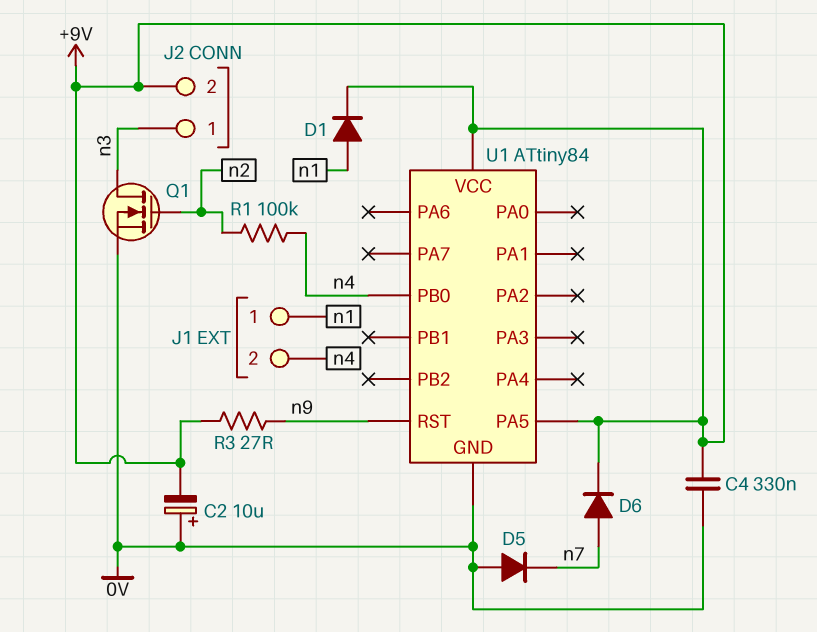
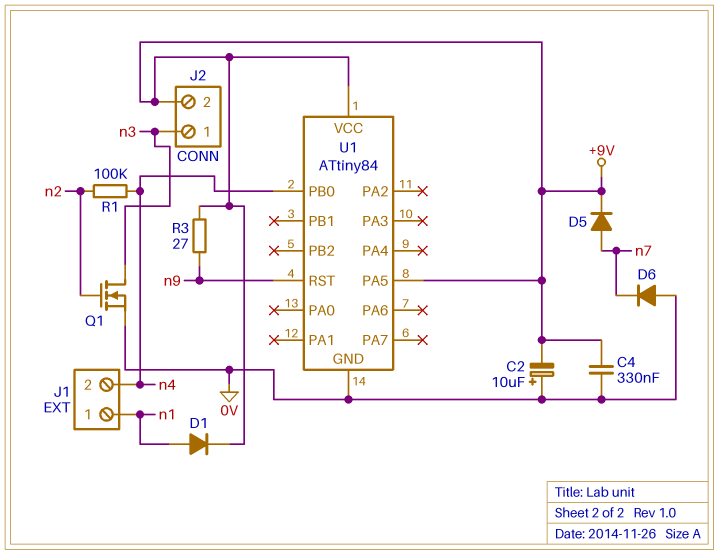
D5: diode (A 0V, K n7) -> diode (A n7, K +9V)
D6: diode (A n7, K +9V) -> diode (A 0V, K n7)

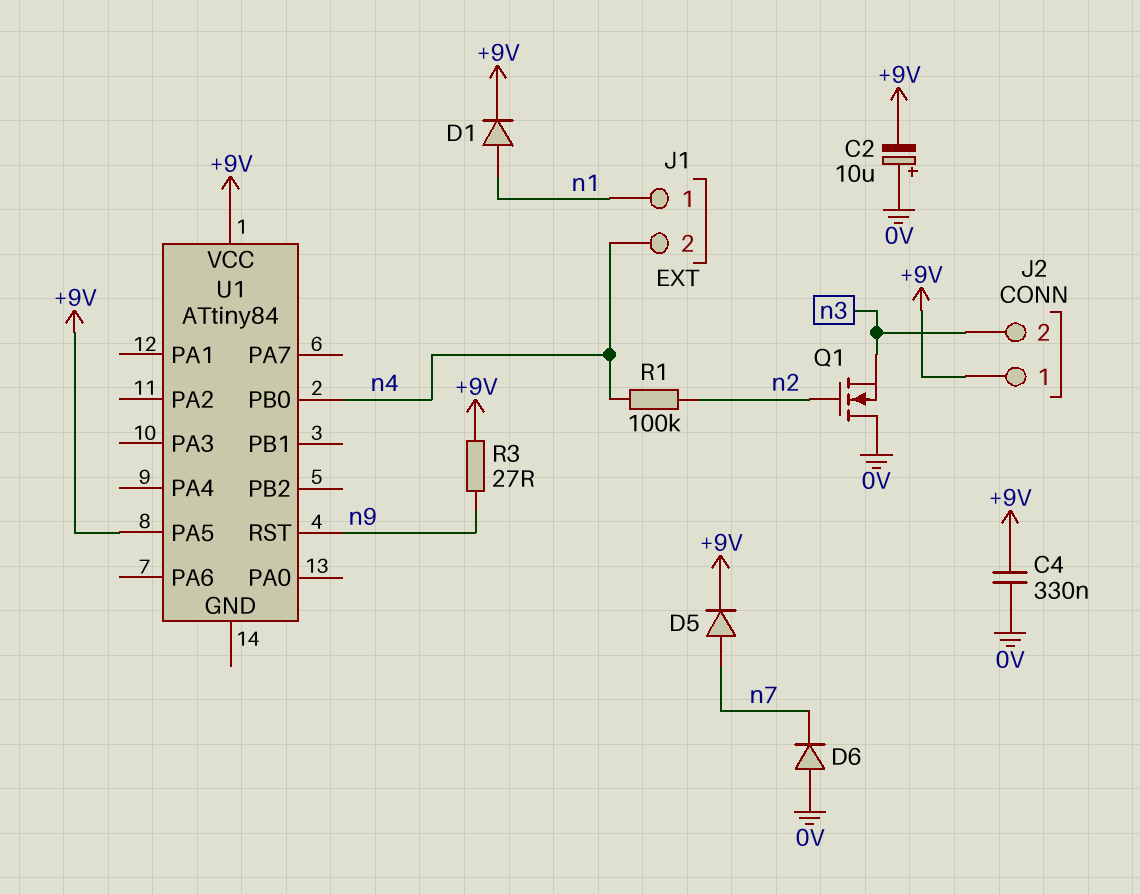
J2 pin 1: n3 -> +9V
J2 pin 2: +9V -> n3
Q1: NMOS (G n2, D n3, S 0V) -> NMOS (G n2, D 0V, S n3)
U1 pin GND: 0V -> none

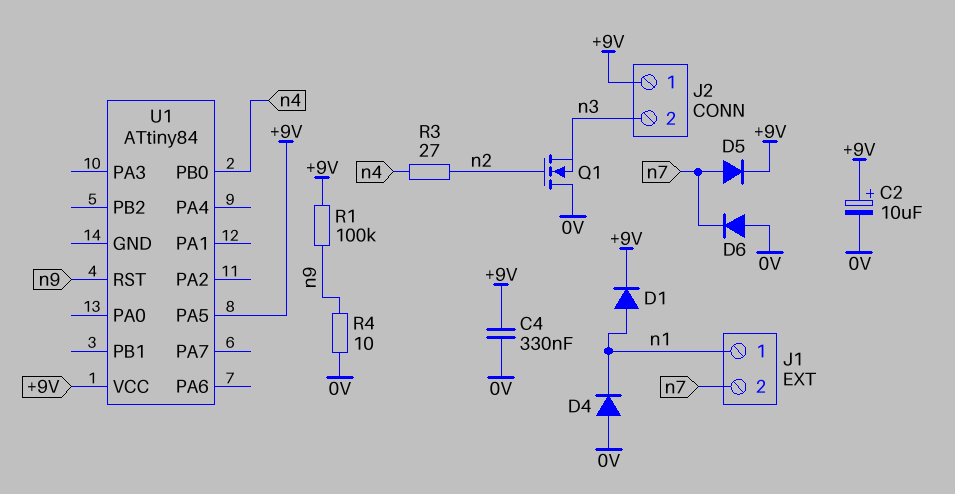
C2: 10uF (plus 0V, minus +9V) -> 10uF (plus +9V, minus 0V)
D4: none -> diode (A 0V, K n1)
J1 pin 2: n4 -> n7
R1: 100k (n2, n4) -> 100k (+9V, n9)
R3: 27 (+9V, n9) -> 27 (n2, n4)
R4: none -> 10 (0V, n9)

